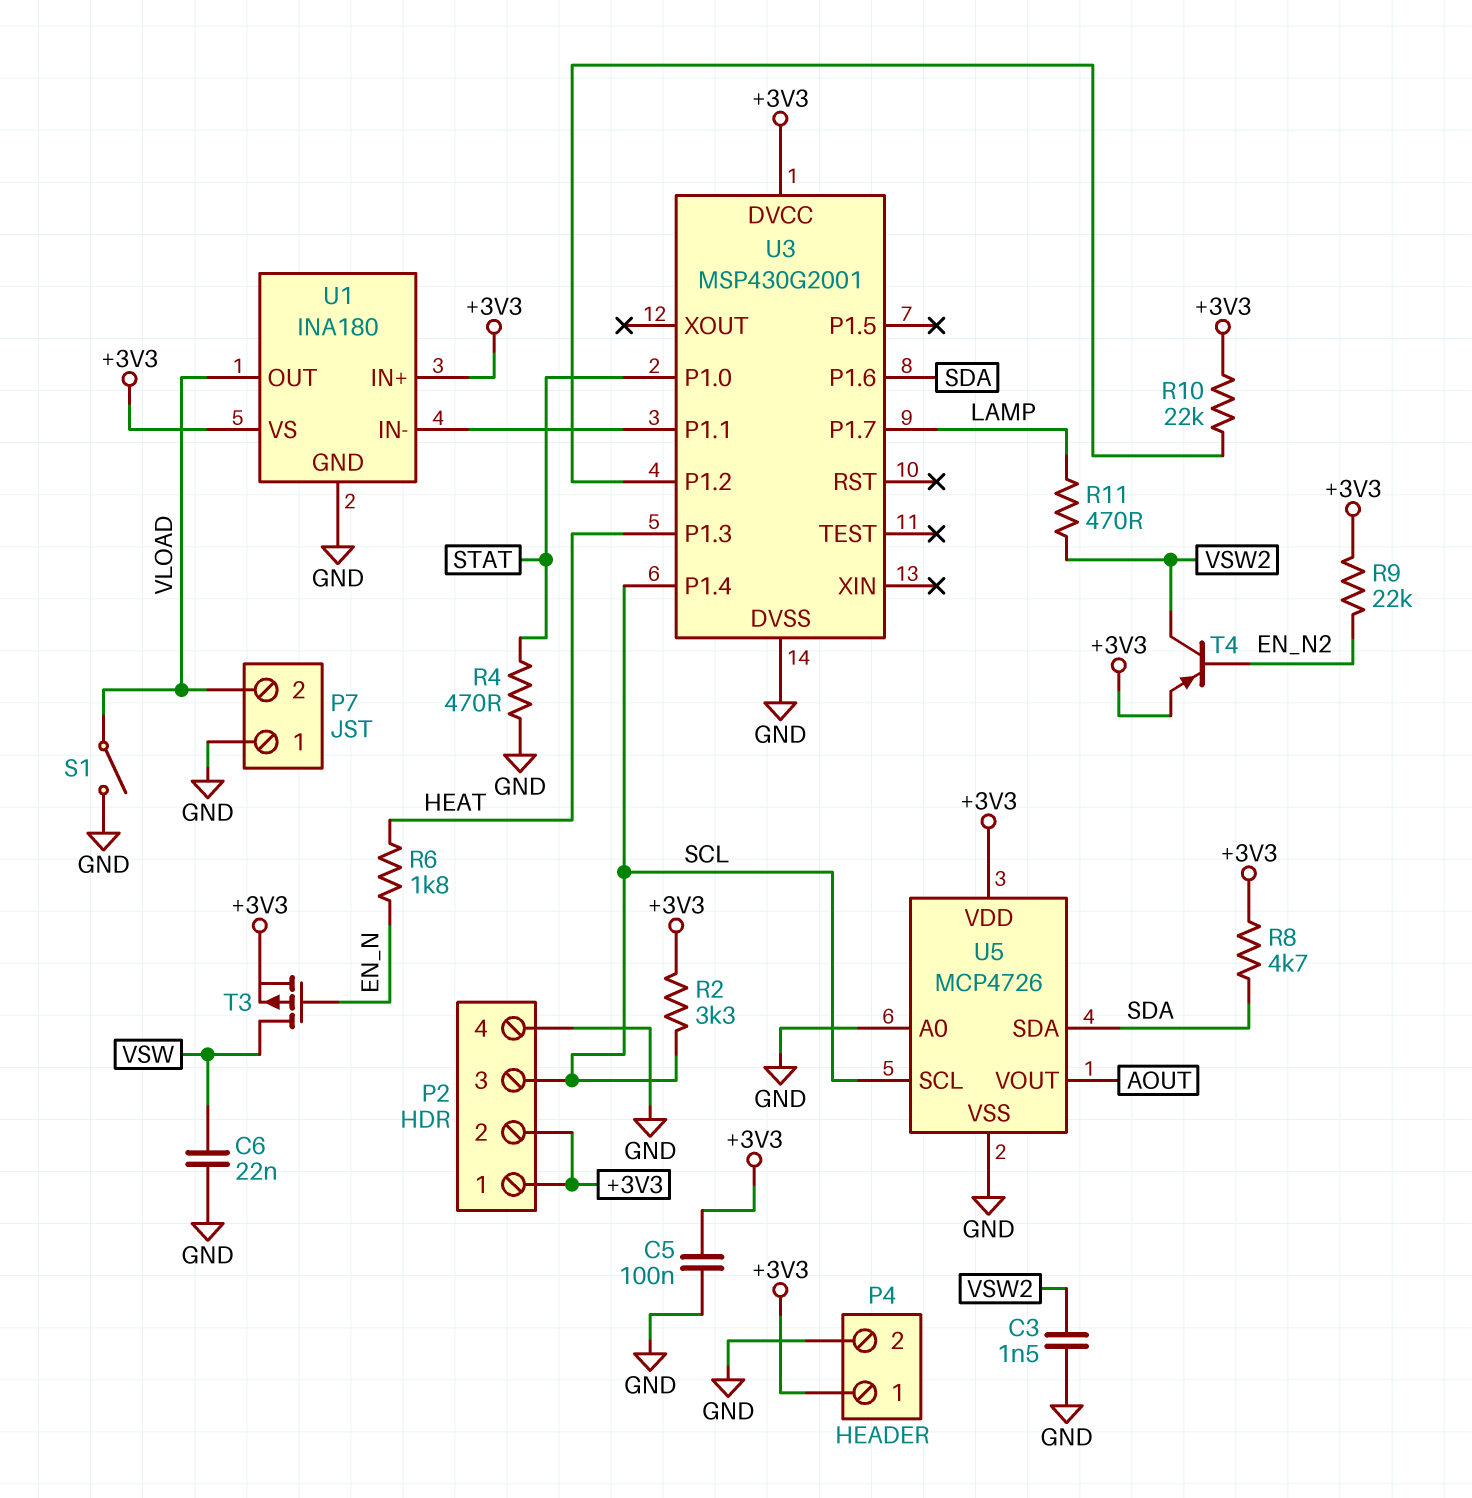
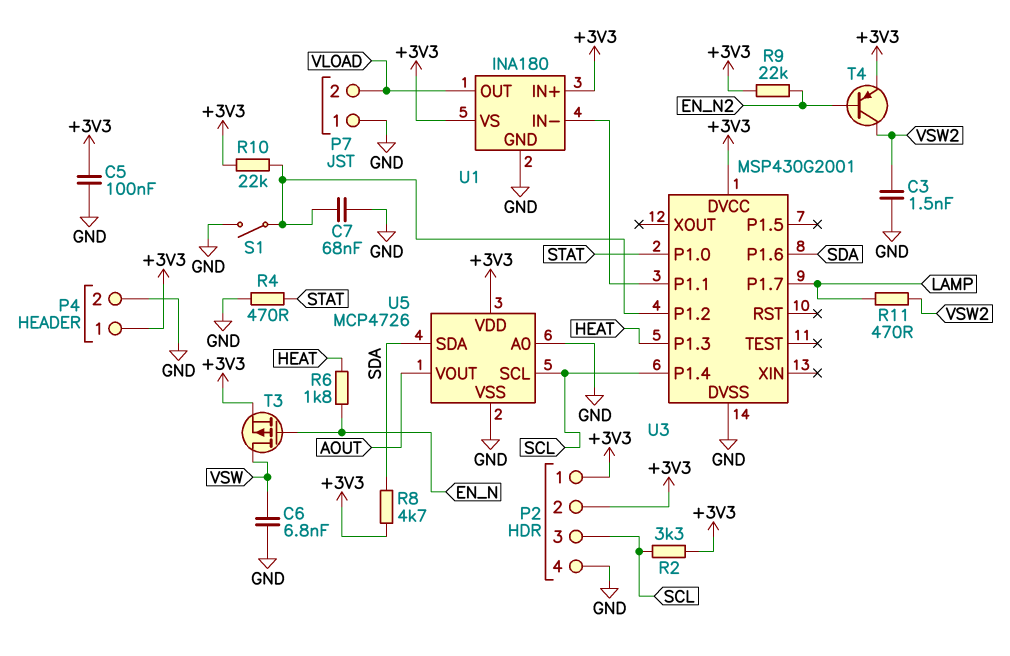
C6: 22nF (GND, VSW) -> 6.8nF (GND, VSW)
C7: none -> 68nF (GND, U3/P1.2)
S1: switch (GND, VLOAD) -> switch (GND, U3/P1.2)

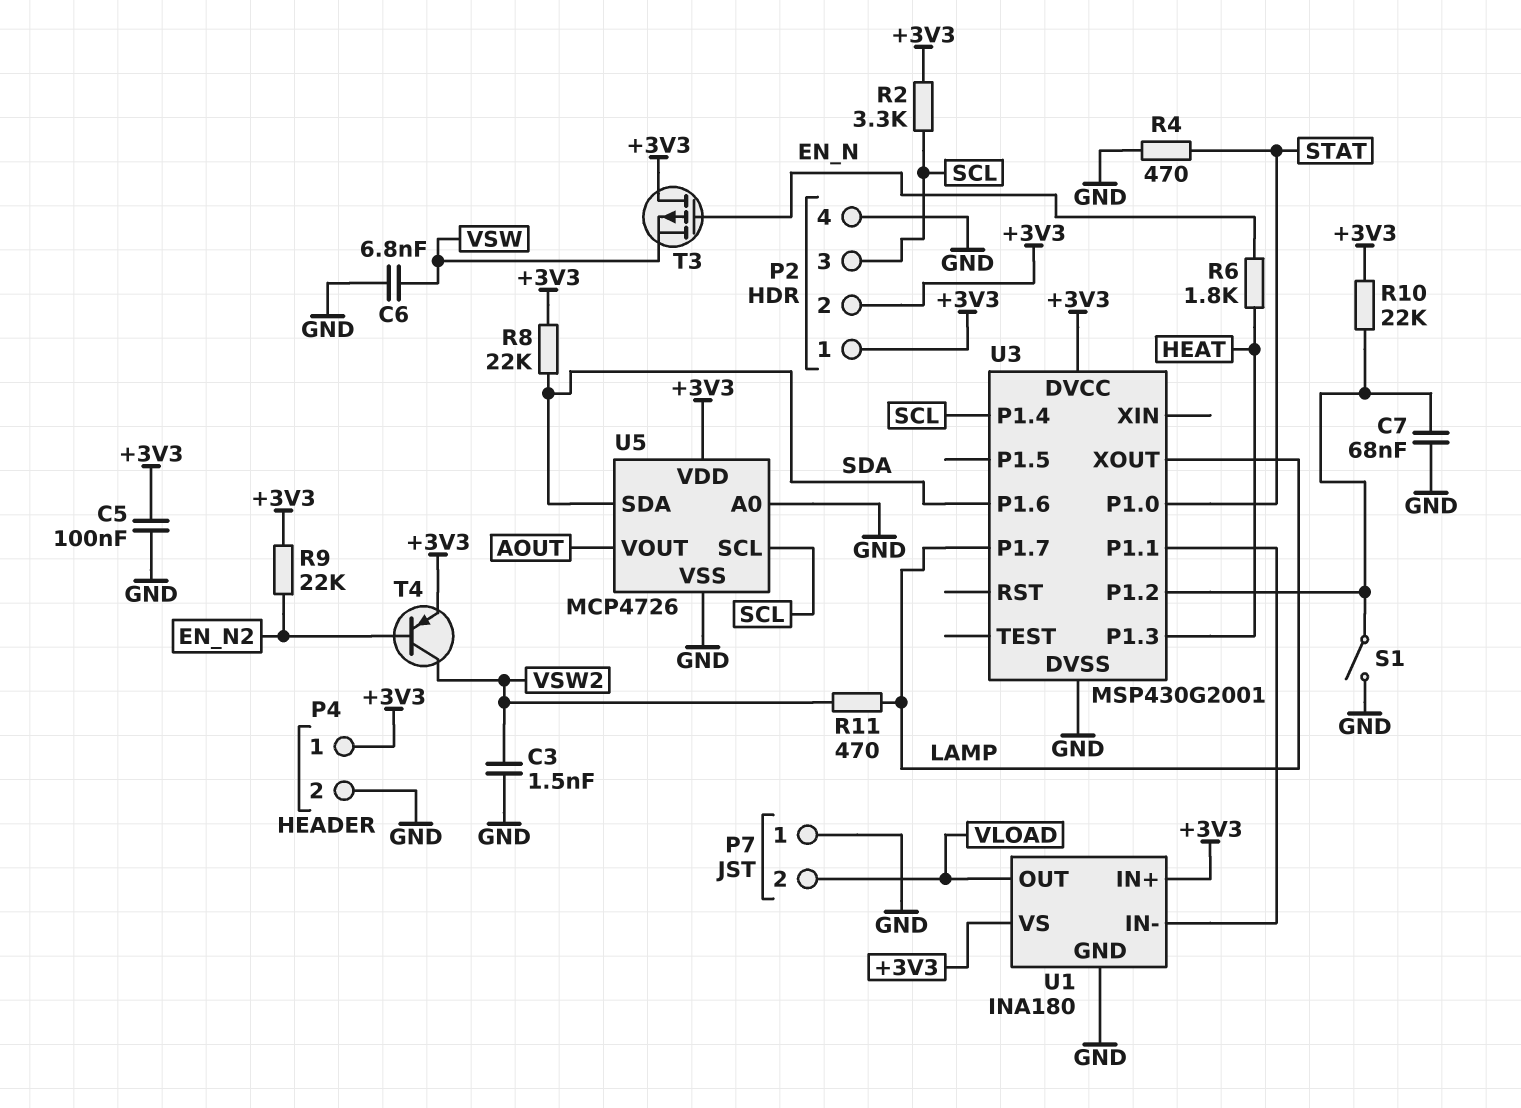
R8: 4.7k (+3V3, SDA) -> 22k (+3V3, SDA)
T3: PMOS (G EN_N, D VSW, S +3V3) -> PMOS (G EN_N, D +3V3, S VSW)
U3 pin XOUT: none -> LAMP

